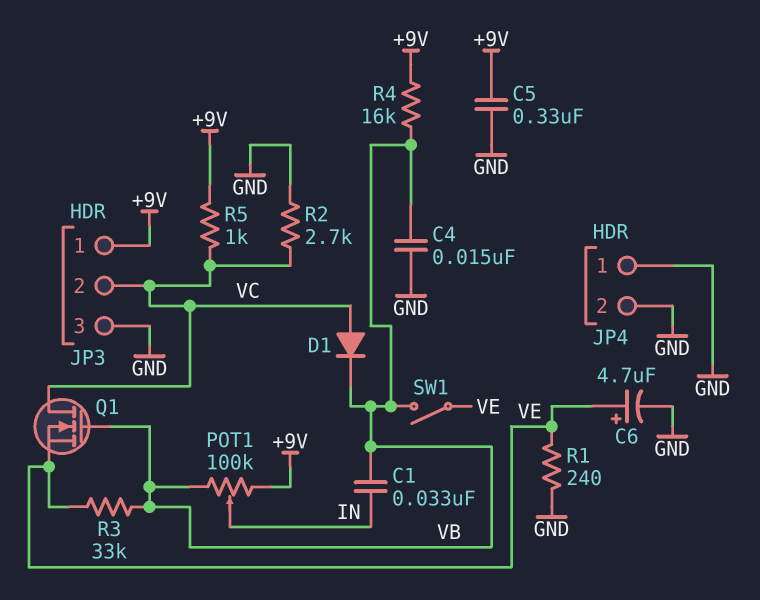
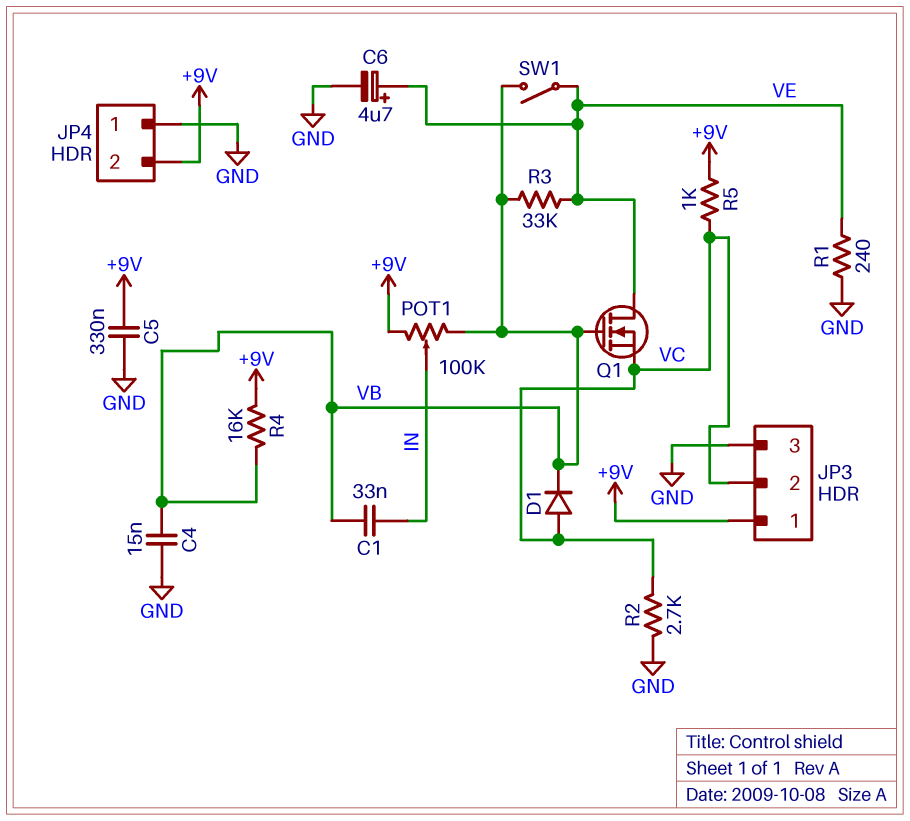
JP4 pin 2: GND -> +9V
Q1: NMOS (G VB, D VC, S VE) -> NMOS (G VB, D VE, S VC)

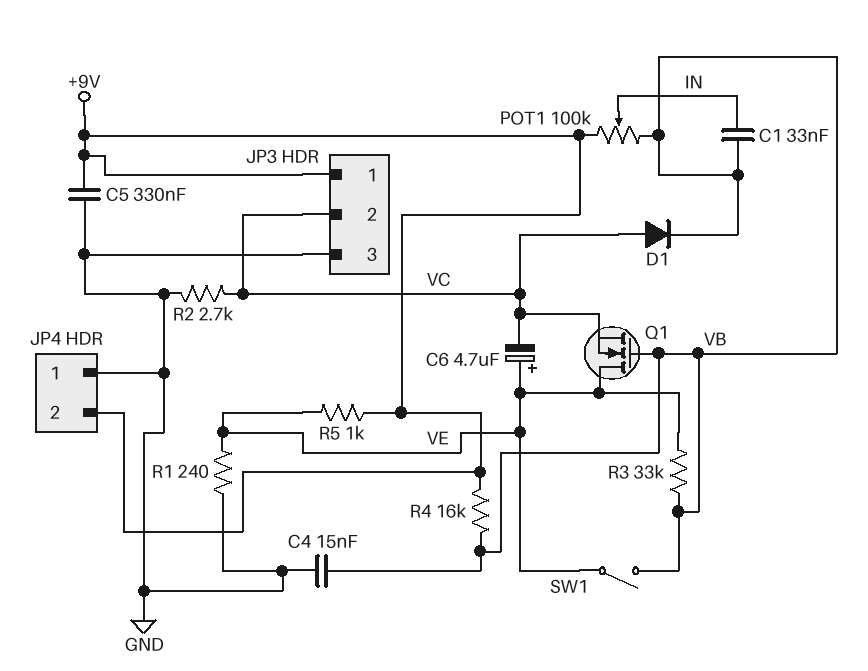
C6: 4.7uF (plus VE, minus GND) -> 4.7uF (plus VE, minus VC)
R5: 1k (+9V, VC) -> 1k (+9V, VE)

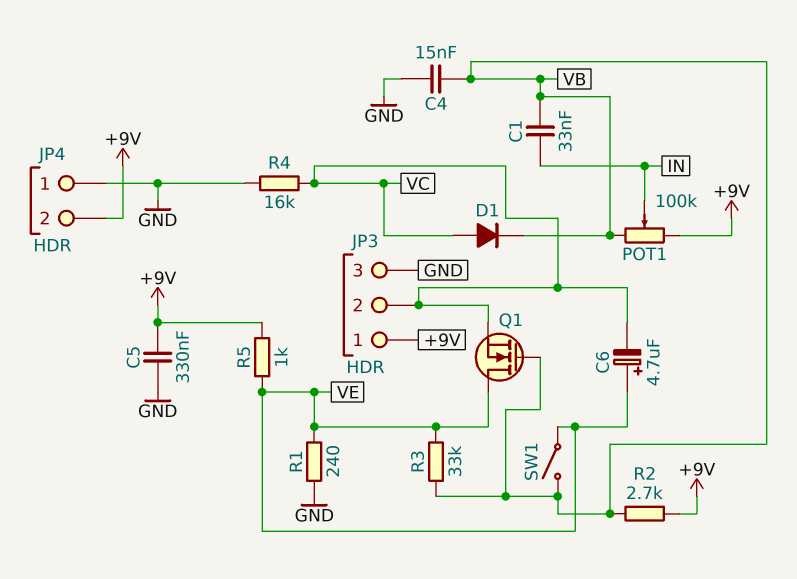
R2: 2.7k (GND, VC) -> 2.7k (+9V, VB)
R4: 16k (+9V, VB) -> 16k (GND, VC)

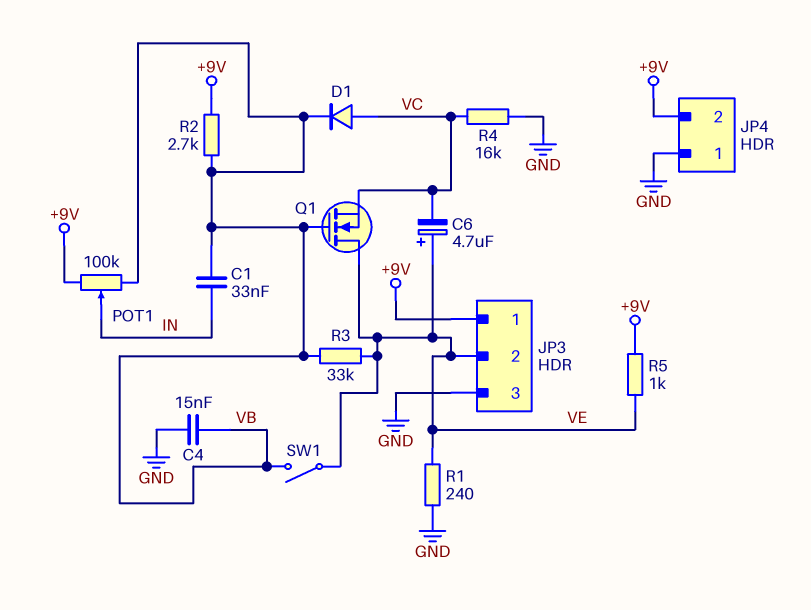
C5: 330nF (+9V, GND) -> none
JP3 pin 2: VC -> VE

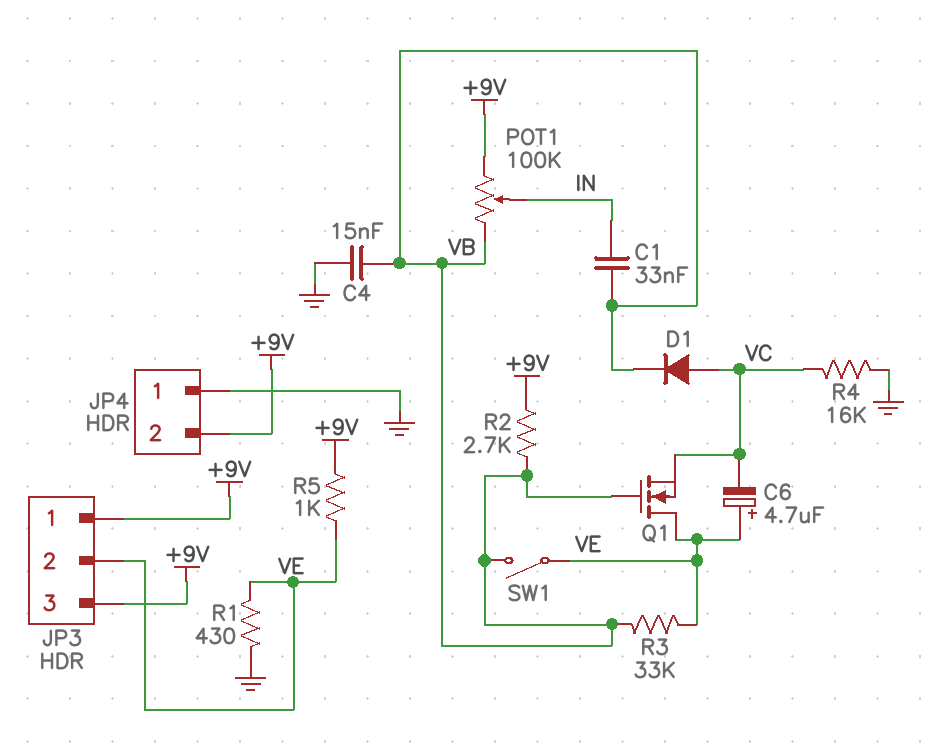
JP3 pin 3: GND -> +9V
R1: 240 (GND, VE) -> 430 (GND, VE)

